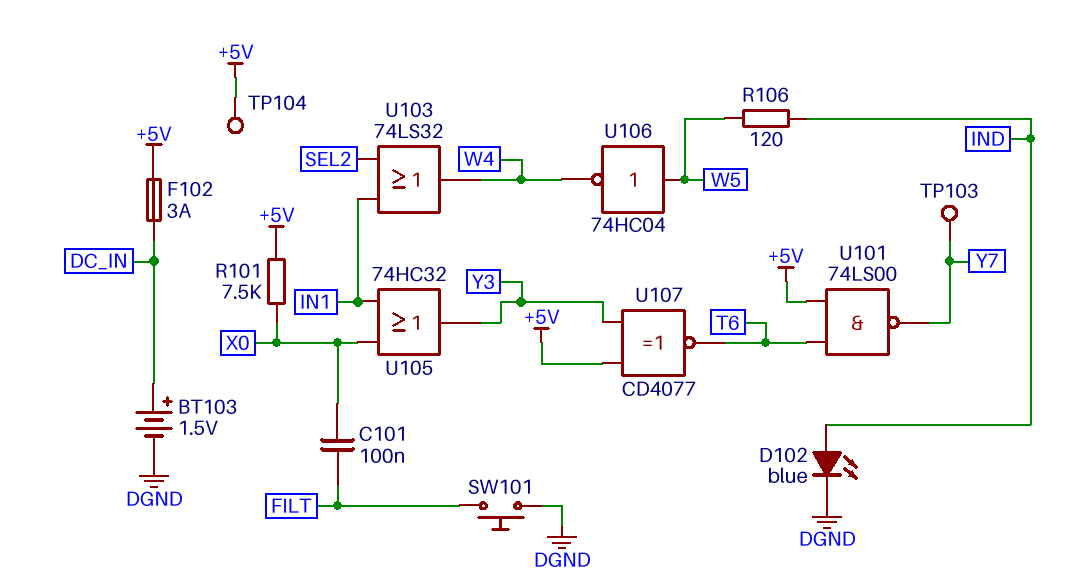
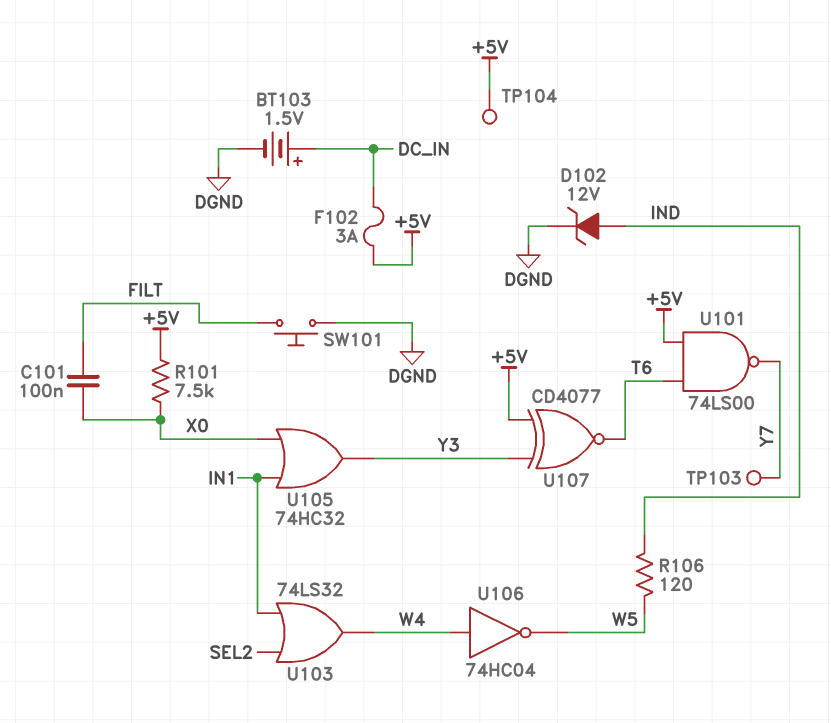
D102: LED blue (A IND, K DGND) -> zener 12V (A IND, K DGND)
U106: NOT 74HC04 (in W5, out W4) -> NOT 74HC04 (in W4, out W5)

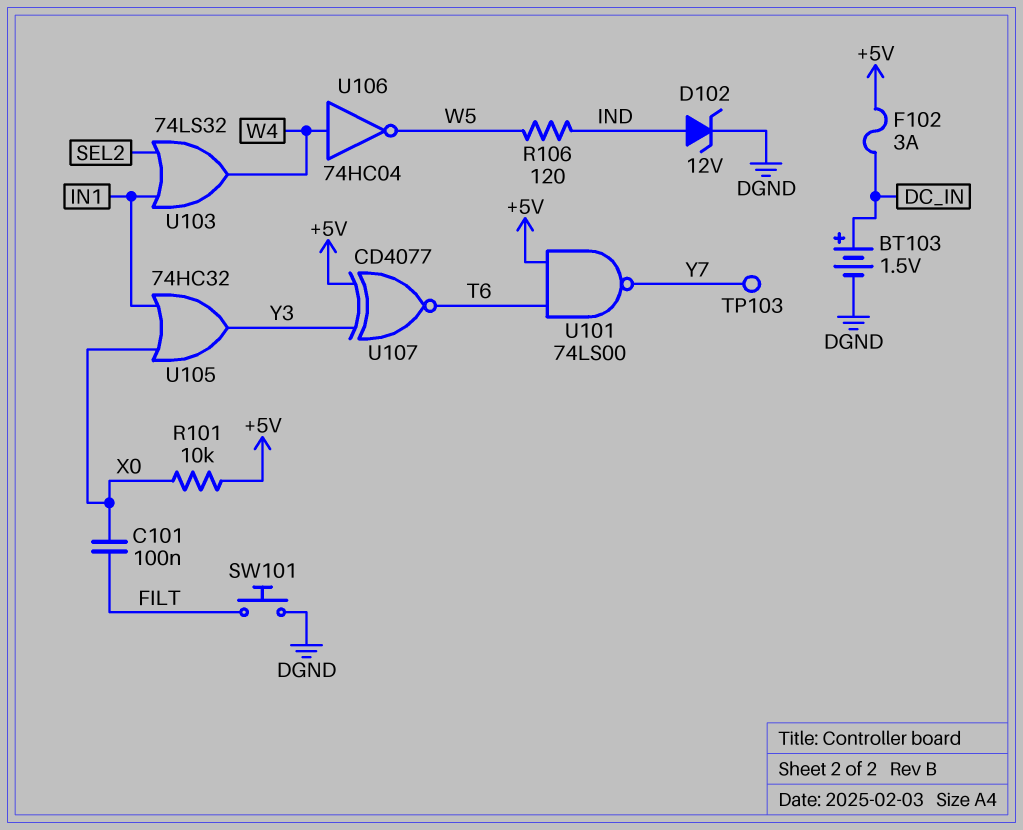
R101: 7.5k (+5V, X0) -> 10k (+5V, X0)
TP104: test point (+5V) -> none

